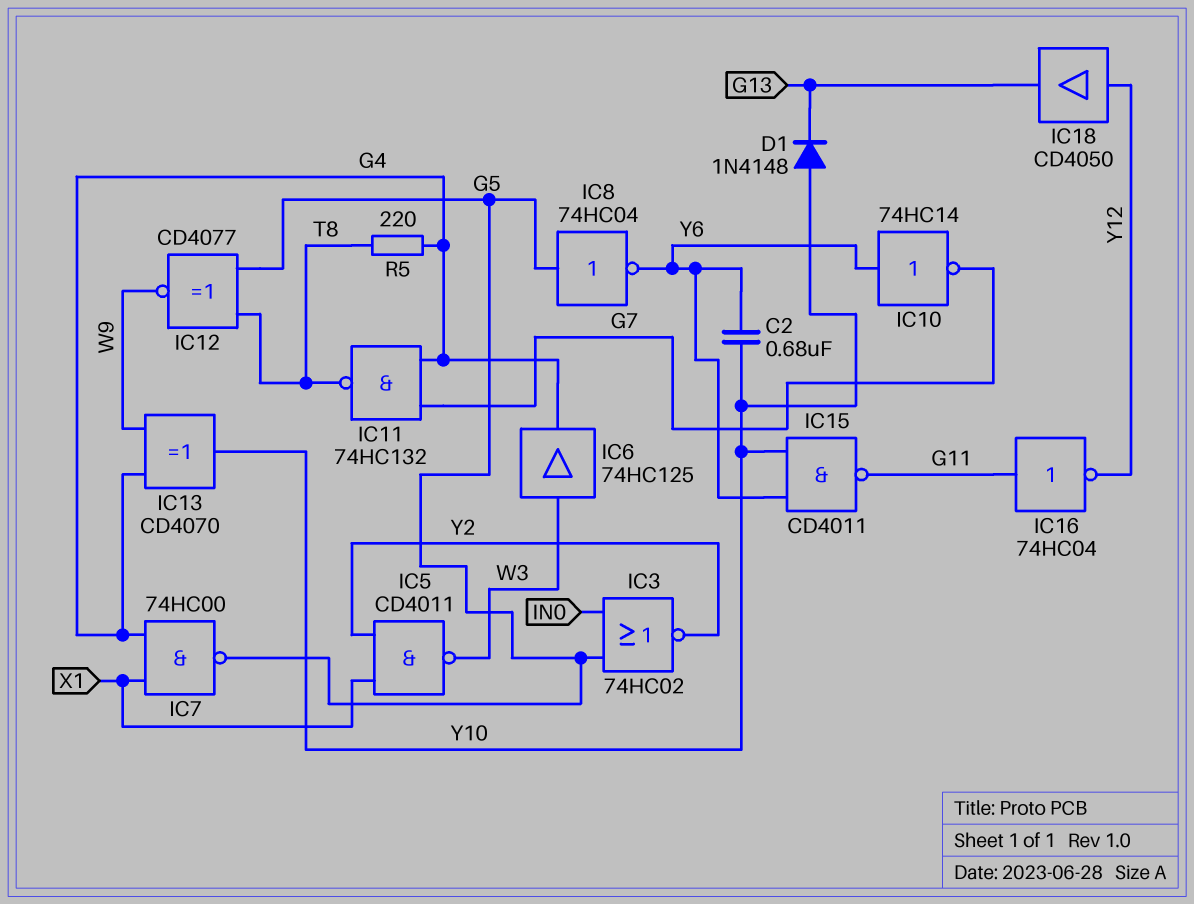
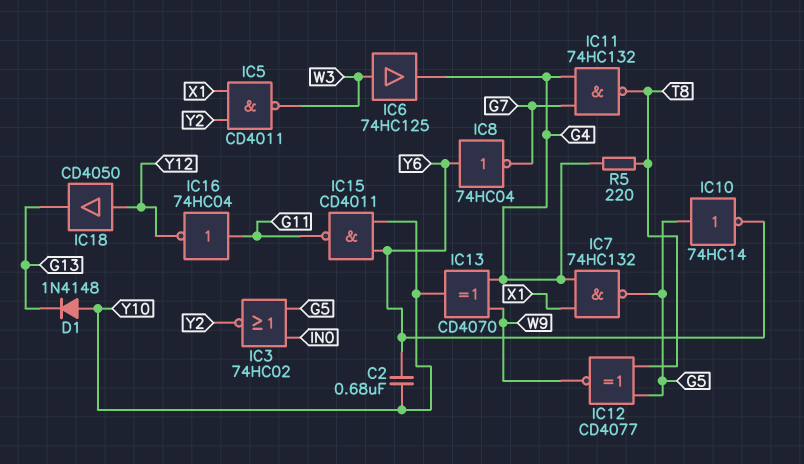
IC7: NAND 74HC00 (in G4, in X1, out G5) -> NAND 74HC132 (in G4, in X1, out G5)
IC8: NOT 74HC04 (in G5, out Y6) -> NOT 74HC04 (in Y6, out G7)
IC10: NOT 74HC14 (in Y6, out G7) -> NOT 74HC14 (in G5, out Y6)

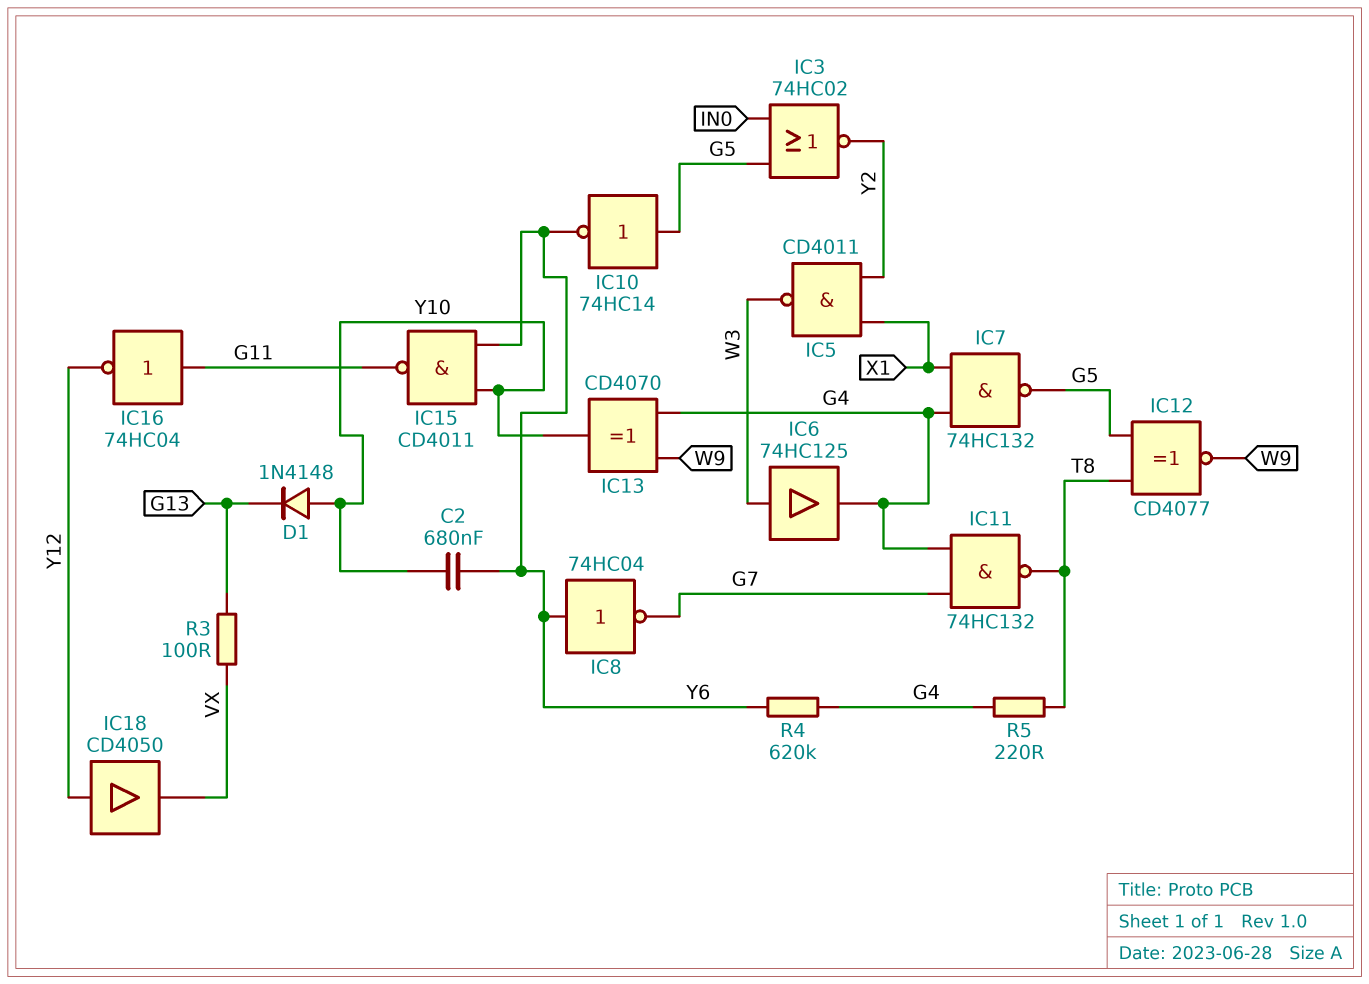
IC18: buffer CD4050 (in Y12, out G13) -> buffer CD4050 (in Y12, out VX)
R3: none -> 100 (G13, VX)
R4: none -> 620k (G4, Y6)

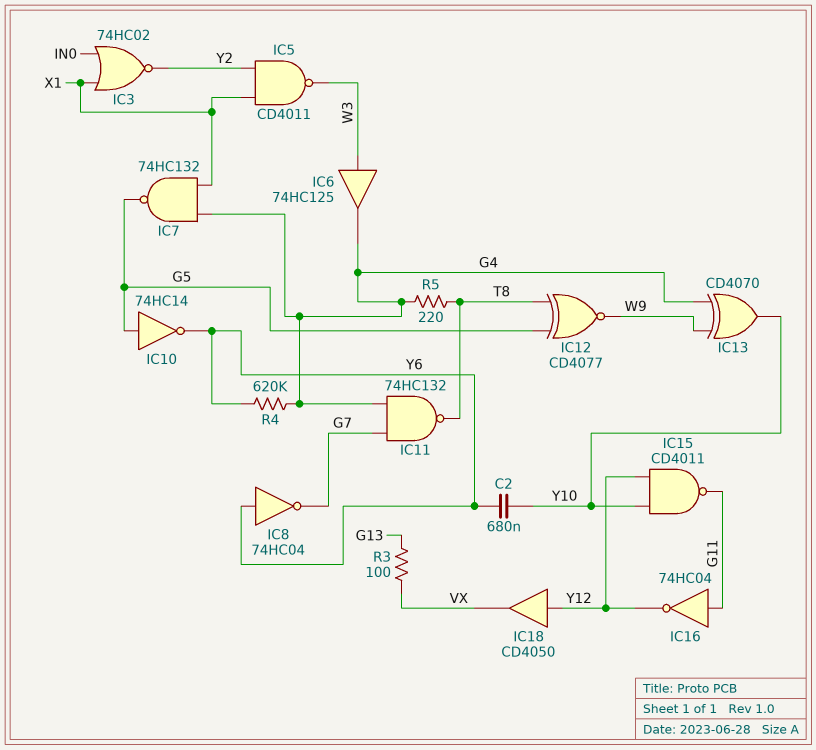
D1: diode 1N4148 (A Y10, K G13) -> none
IC3: NOR 74HC02 (in G5, in IN0, out Y2) -> NOR 74HC02 (in IN0, in X1, out Y2)
IC15: NAND CD4011 (in Y6, in Y10, out G11) -> NAND CD4011 (in Y10, in Y12, out G11)

